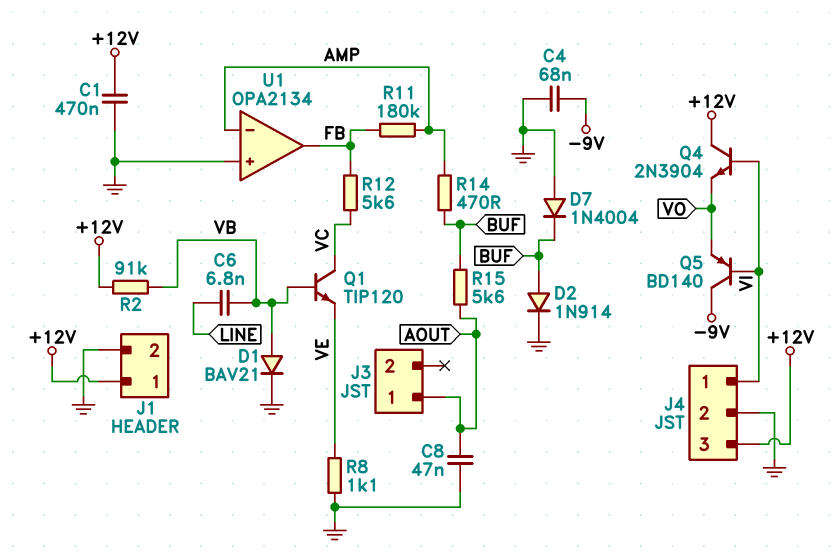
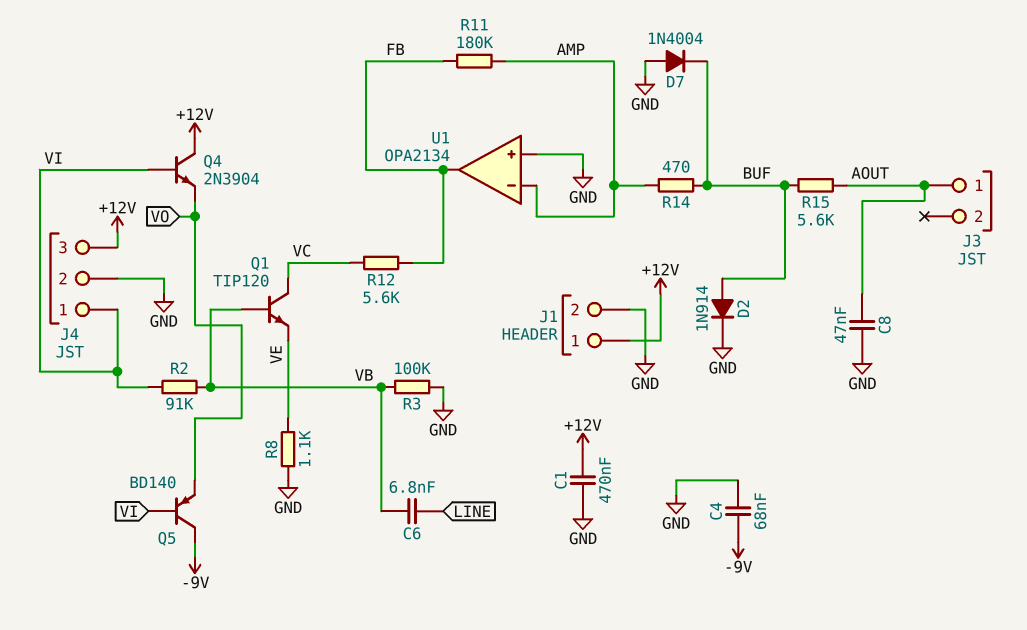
D1: diode BAV21 (A VB, K GND) -> none
R2: 91k (+12V, VB) -> 91k (VB, VI)
R3: none -> 100k (GND, VB)

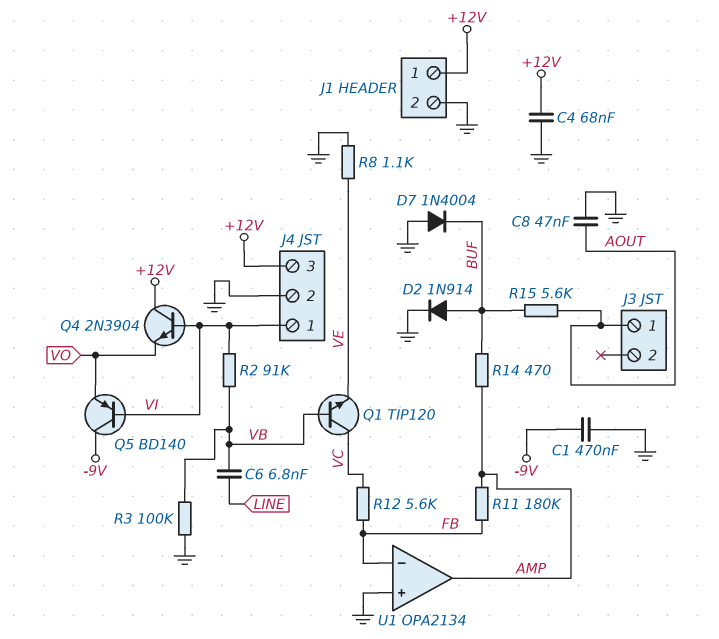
C1: 470nF (+12V, GND) -> 470nF (-9V, GND)
C4: 68nF (-9V, GND) -> 68nF (+12V, GND)
U1 pin in-: AMP -> FB
U1 pin out: FB -> AMP

